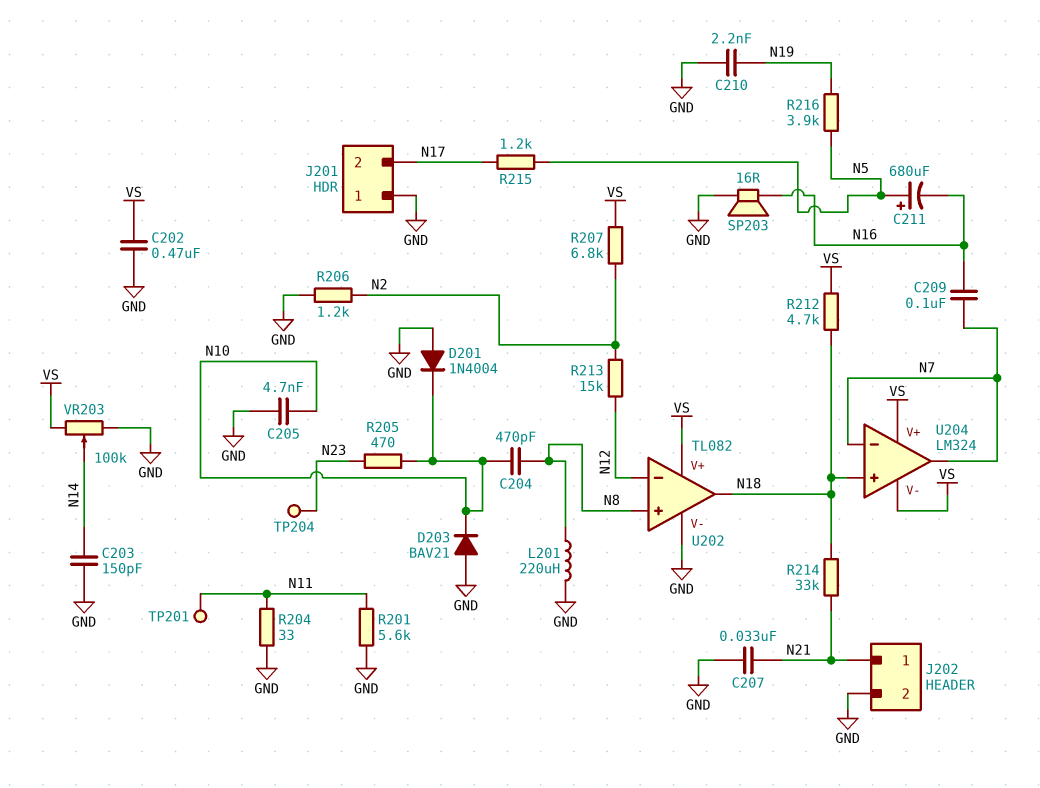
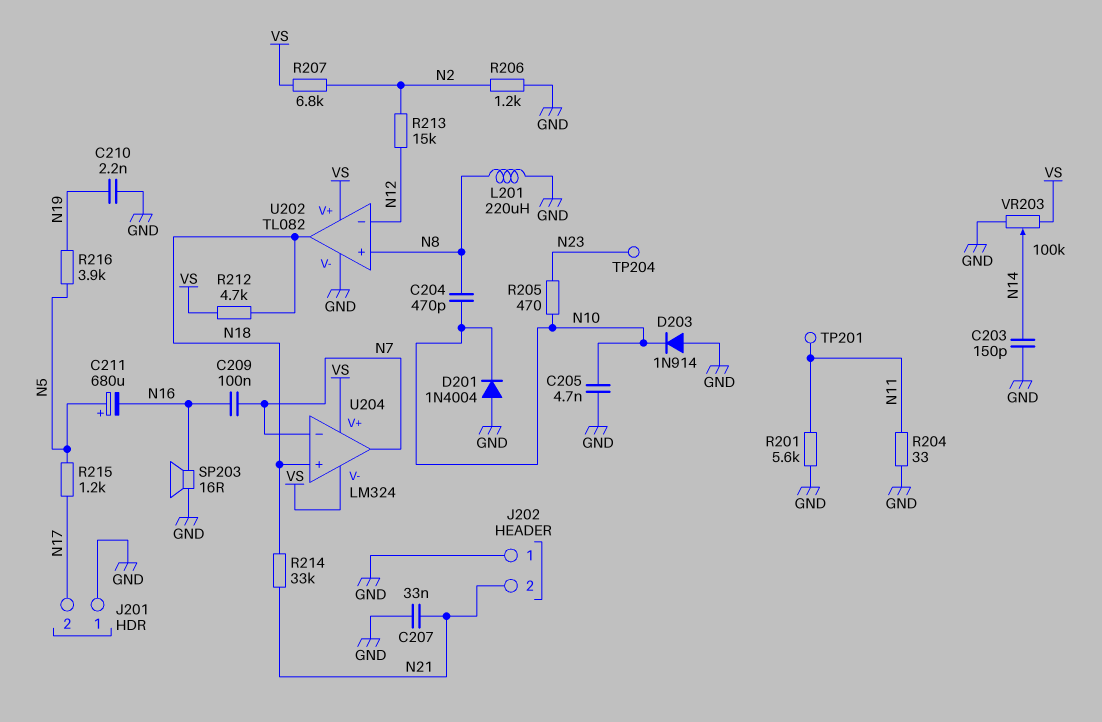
C202: 470nF (GND, VS) -> none
D203: diode BAV21 (A GND, K N10) -> diode 1N914 (A GND, K N10)
J202 pin 1: N21 -> GND
J202 pin 2: GND -> N21

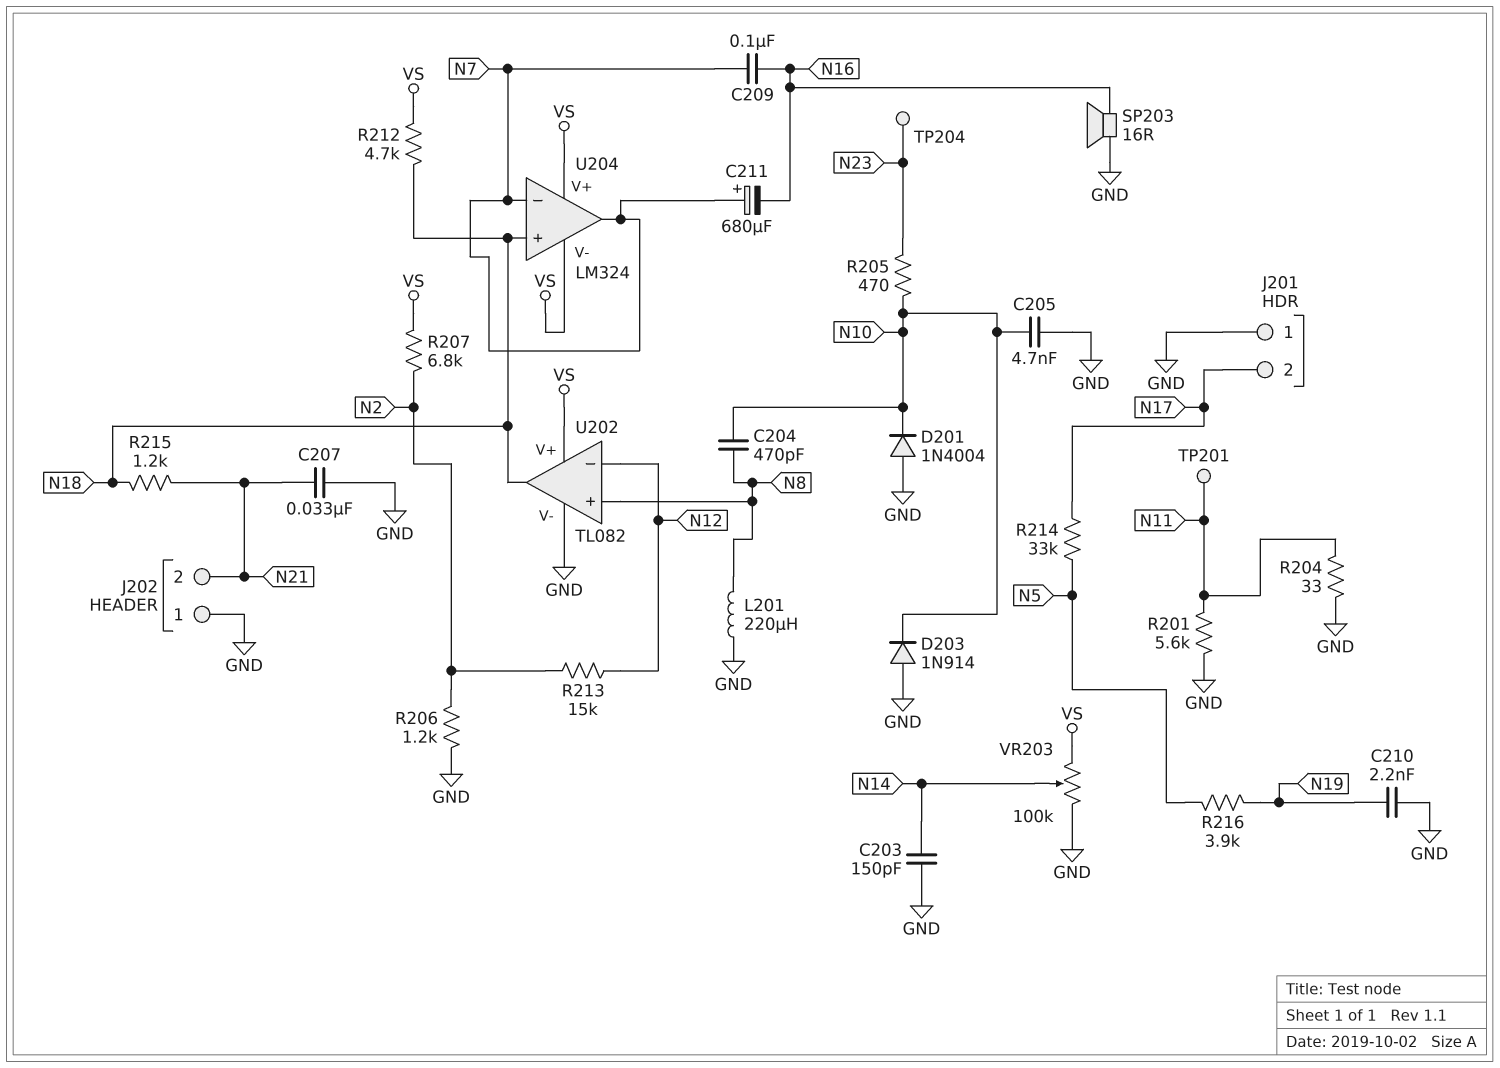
C211: 680uF (plus N5, minus N16) -> 680uF (plus N7, minus N16)
R214: 33k (N18, N21) -> 33k (N5, N17)
R215: 1.2k (N5, N17) -> 1.2k (N18, N21)

